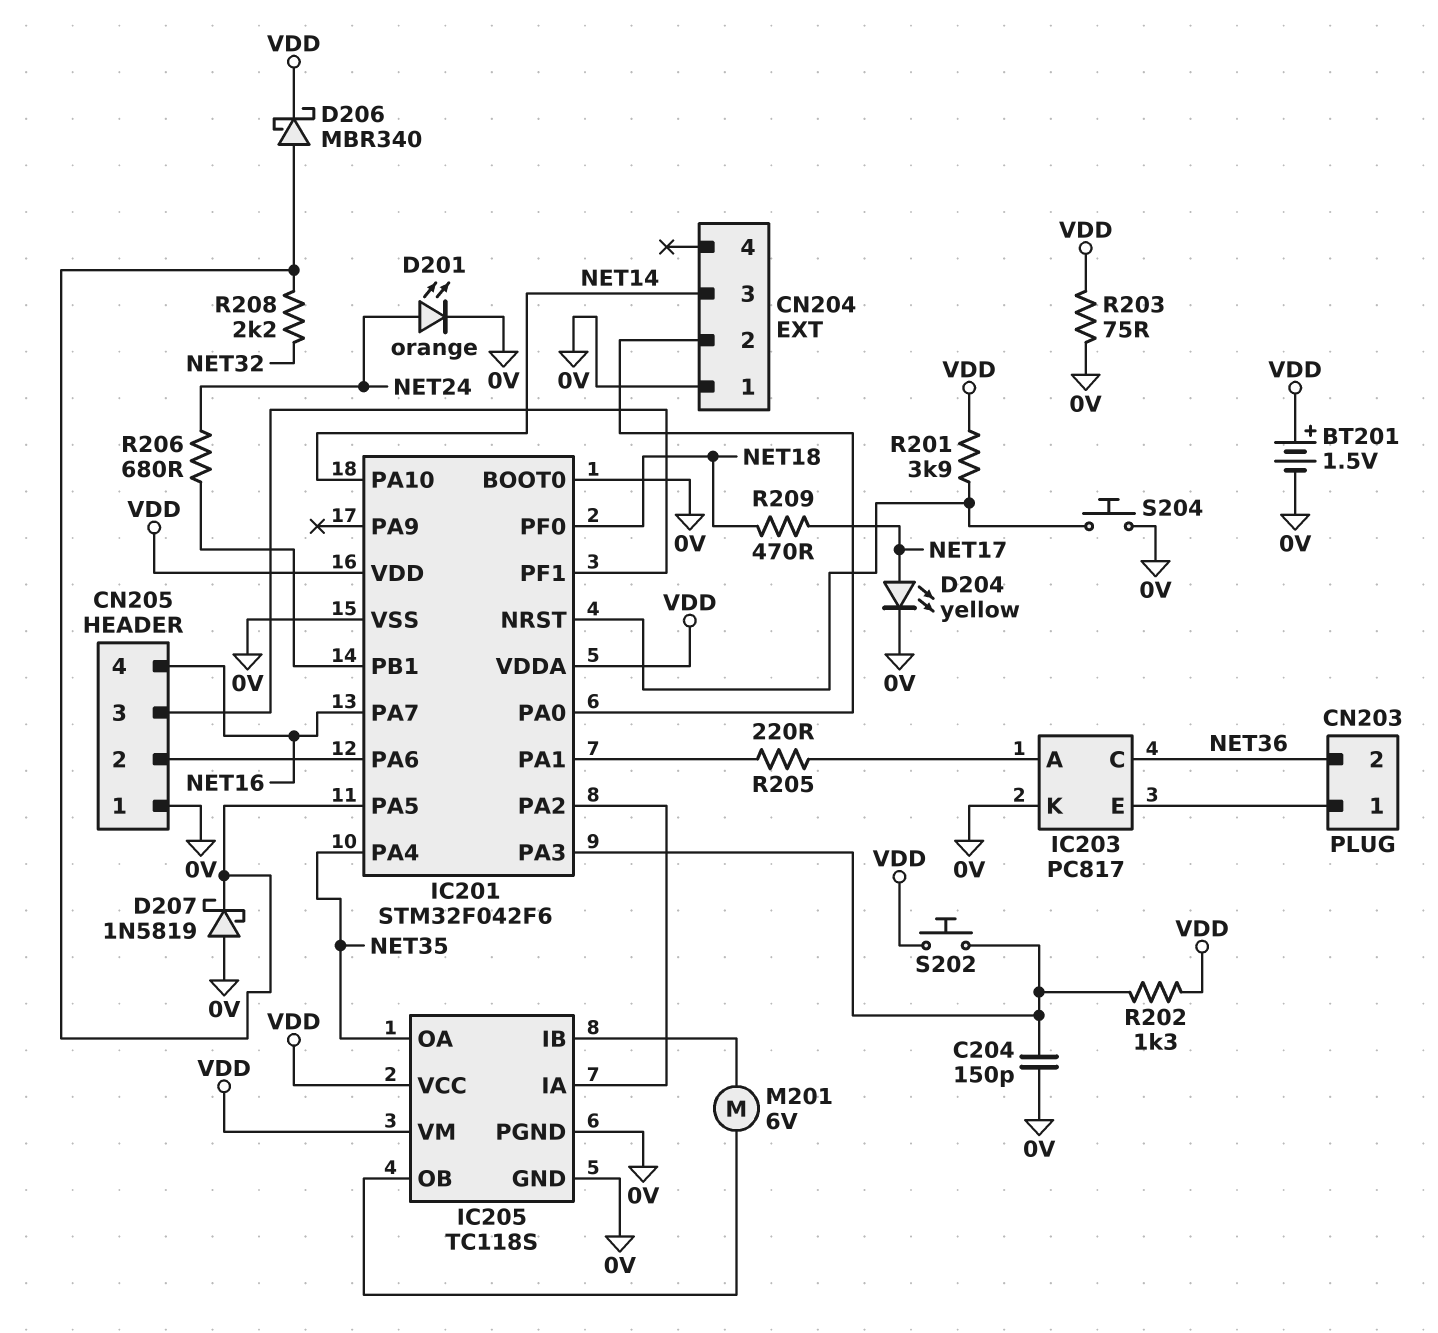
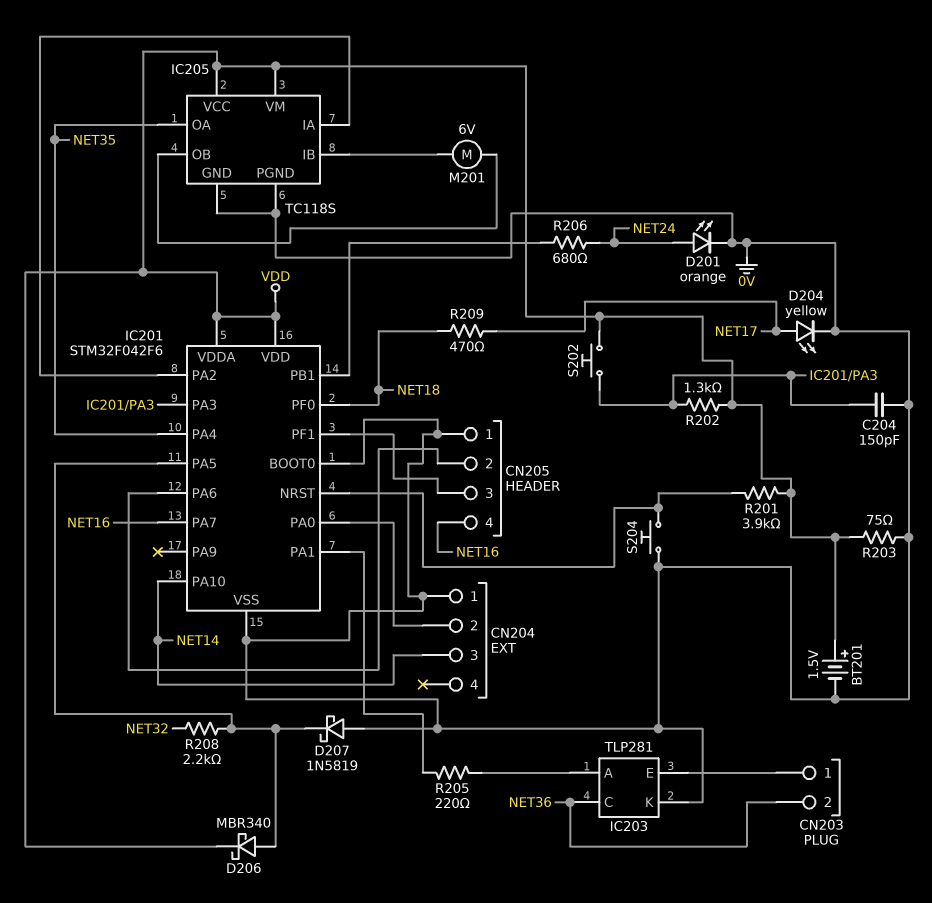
IC203: PC817 -> TLP281

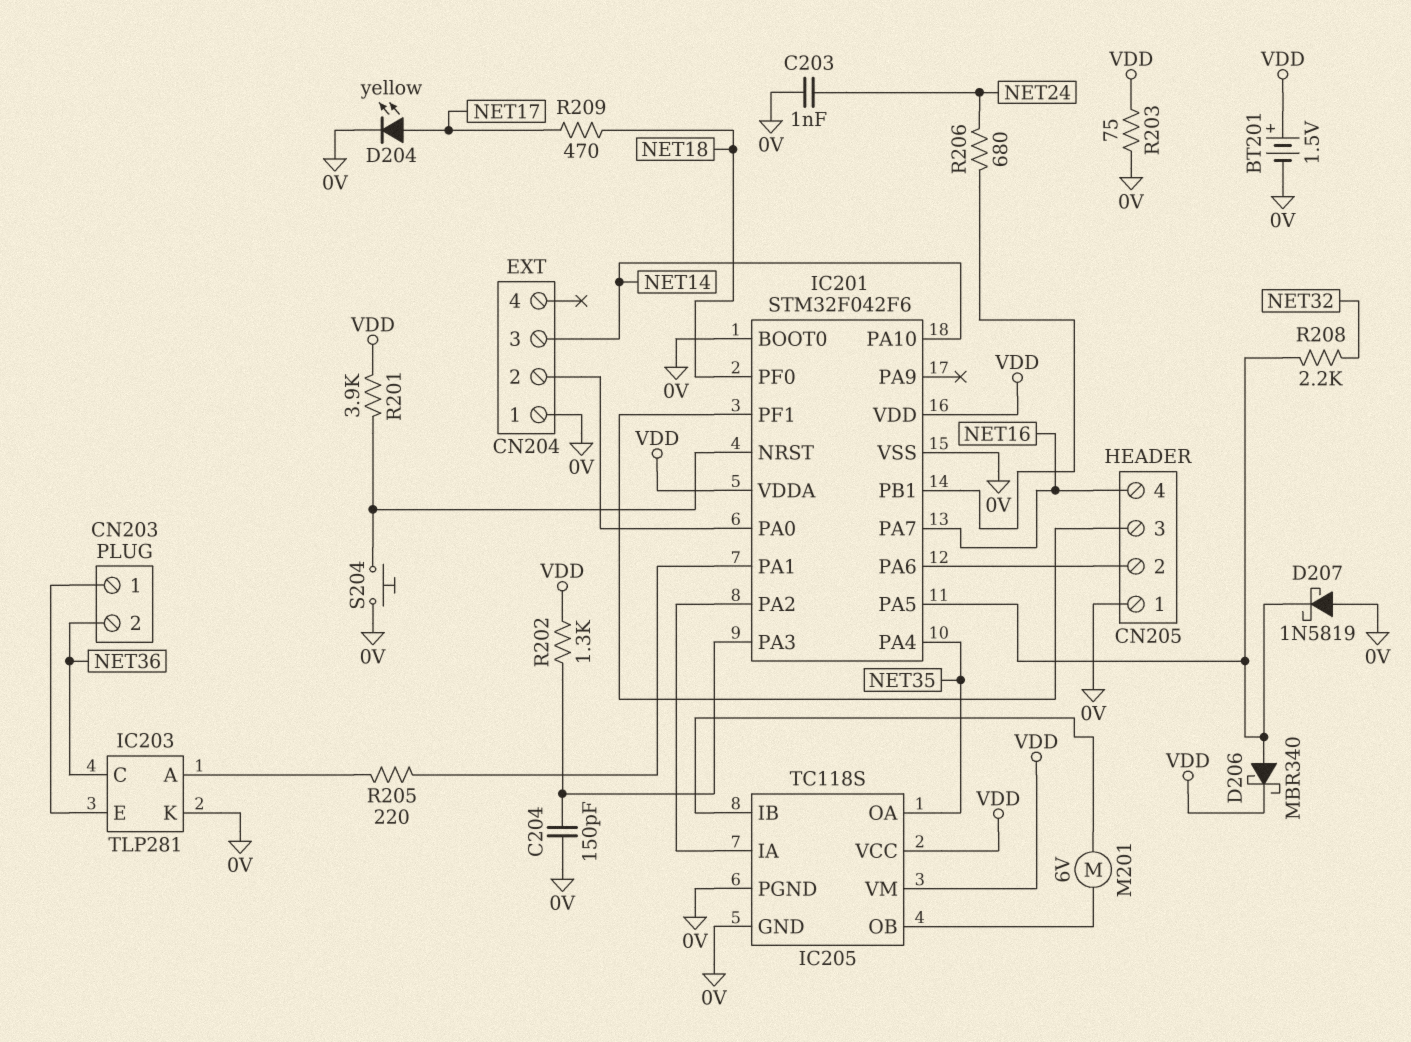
C203: none -> 1nF (0V, NET24)
D201: LED orange (A NET24, K 0V) -> none
S202: button (IC201/PA3, VDD) -> none

